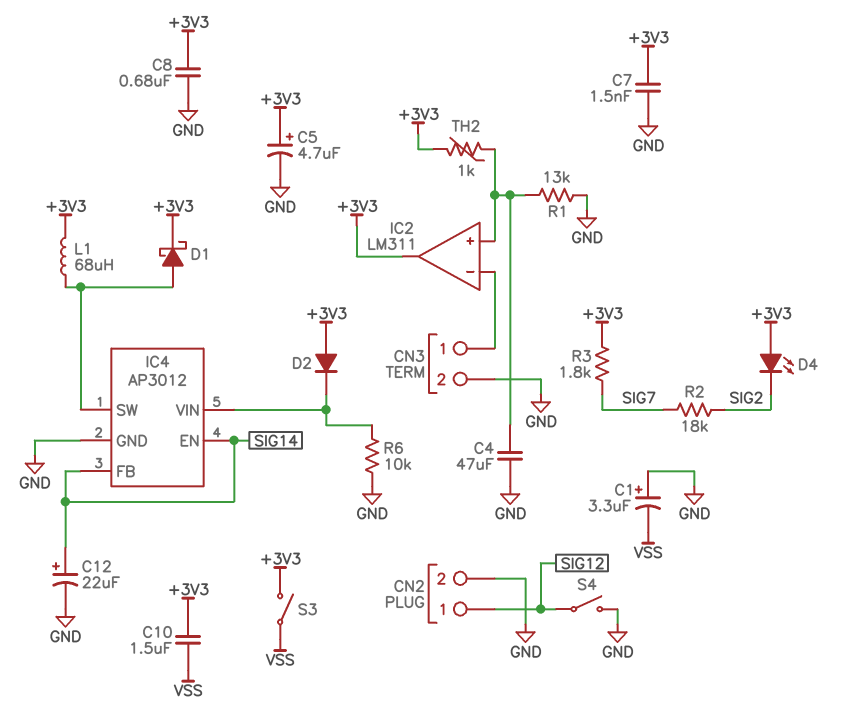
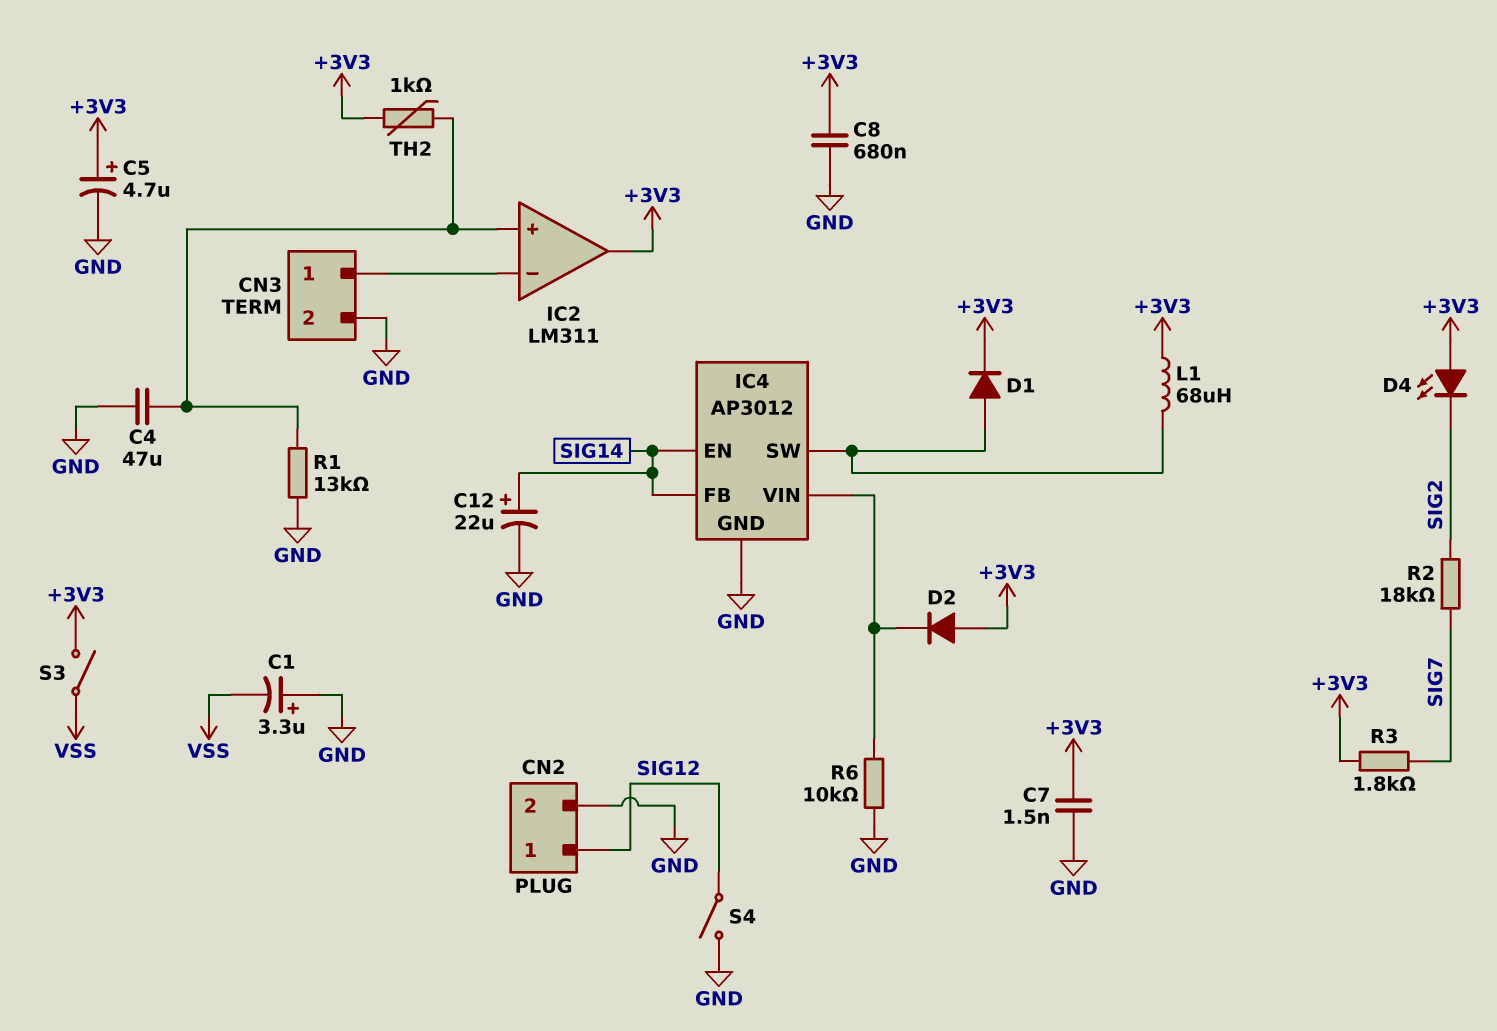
C10: 1.5uF (+3V3, VSS) -> none
D1: schottky (A IC4/SW, K +3V3) -> diode (A IC4/SW, K +3V3)

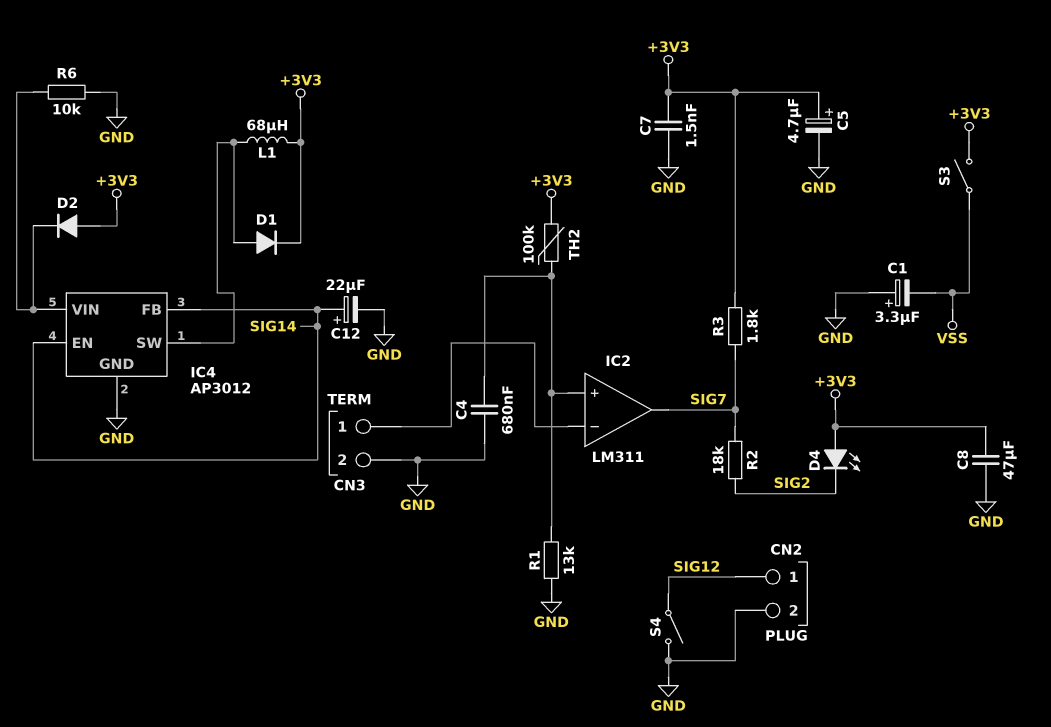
C4: 47uF (GND, IC2/in+) -> 680nF (GND, IC2/in+)
C8: 680nF (+3V3, GND) -> 47uF (+3V3, GND)
IC2 pin out: +3V3 -> SIG7
TH2: 1k (+3V3, IC2/in+) -> 100k (+3V3, IC2/in+)

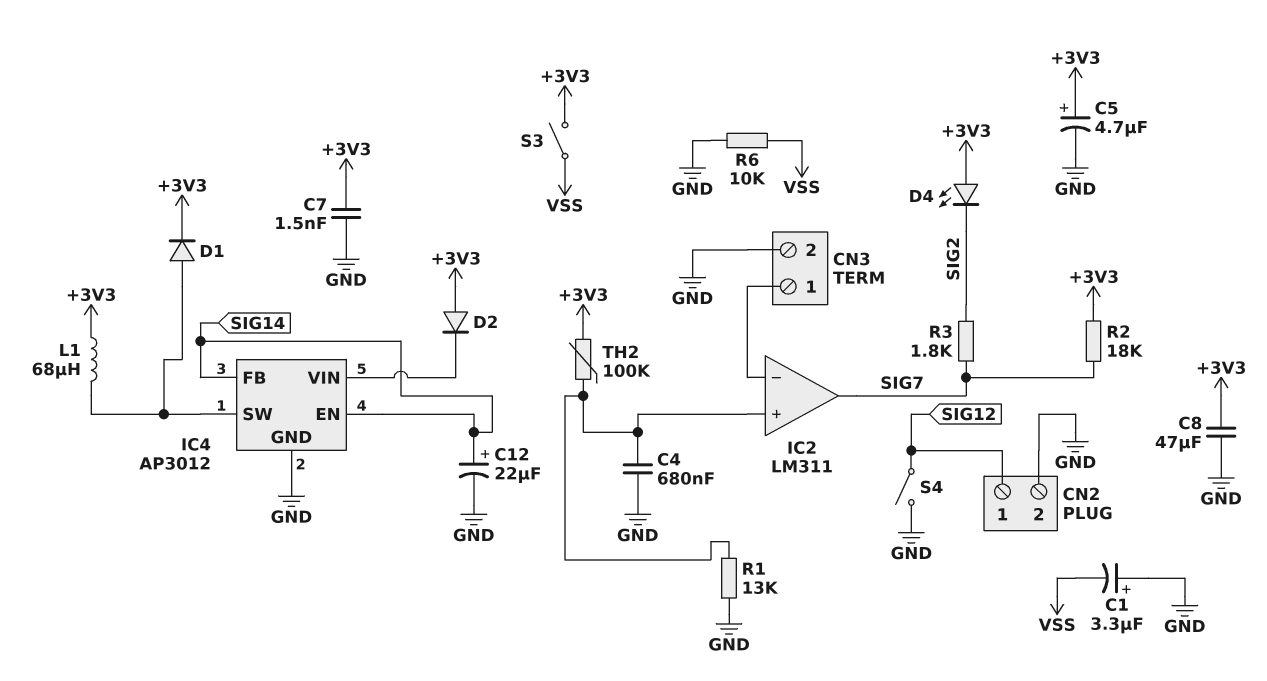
R2: 18k (SIG2, SIG7) -> 18k (+3V3, SIG7)
R3: 1.8k (+3V3, SIG7) -> 1.8k (SIG2, SIG7)
R6: 10k (GND, IC4/VIN) -> 10k (GND, VSS)

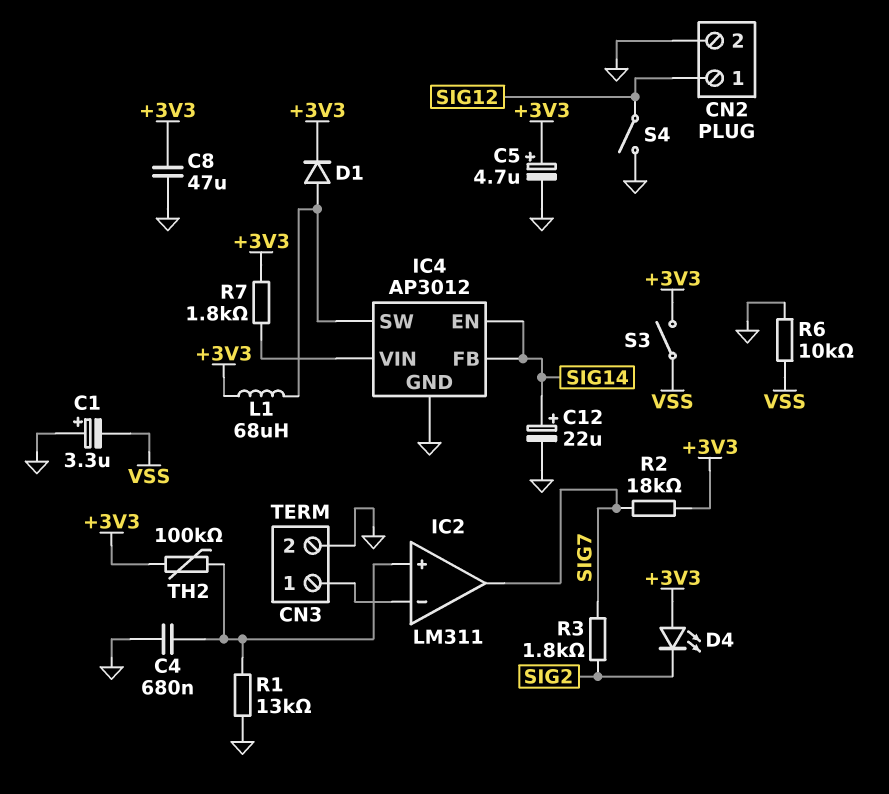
C7: 1.5nF (+3V3, GND) -> none
D2: diode (A +3V3, K IC4/VIN) -> none
R7: none -> 1.8k (+3V3, IC4/VIN)

